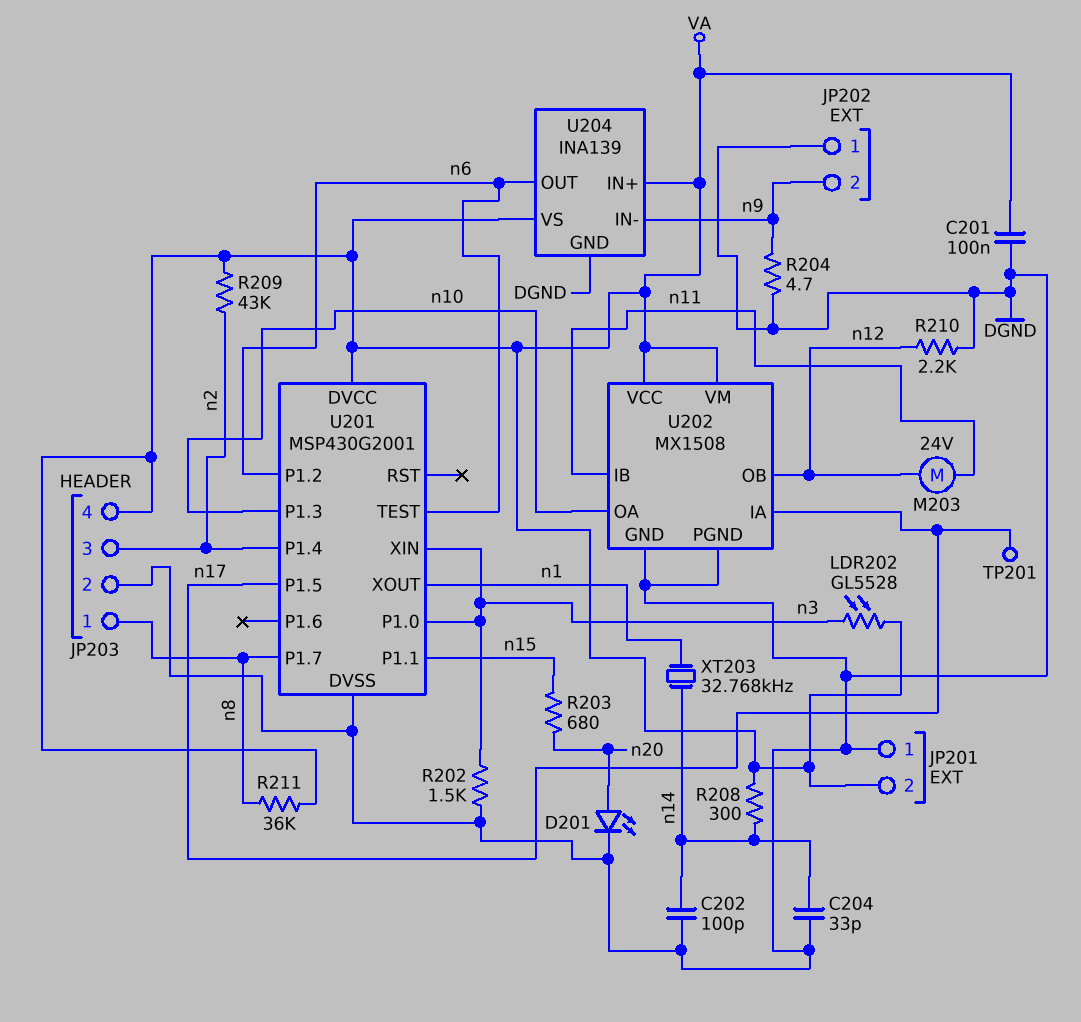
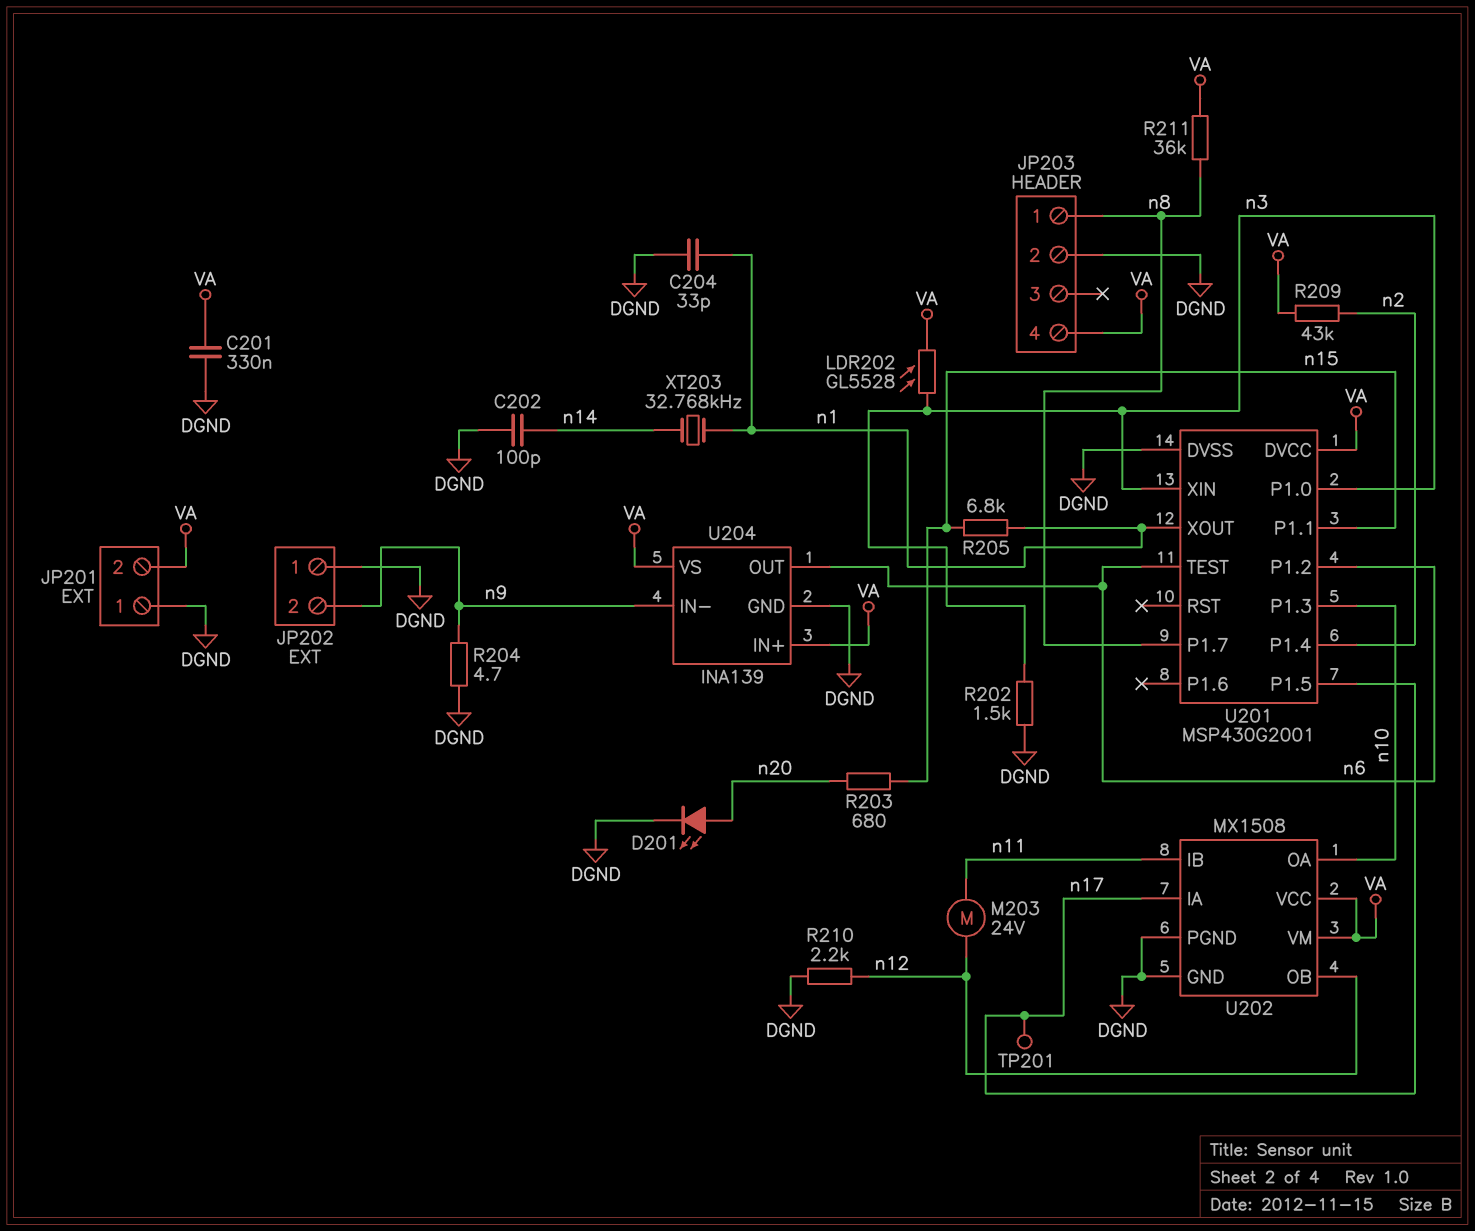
C201: 100nF (DGND, VA) -> 330nF (DGND, VA)
C204: 33pF (DGND, n14) -> 33pF (DGND, n1)
JP203 pin 3: n2 -> none
R205: none -> 6.8k (n1, n15)
R208: 300 (VA, n14) -> none

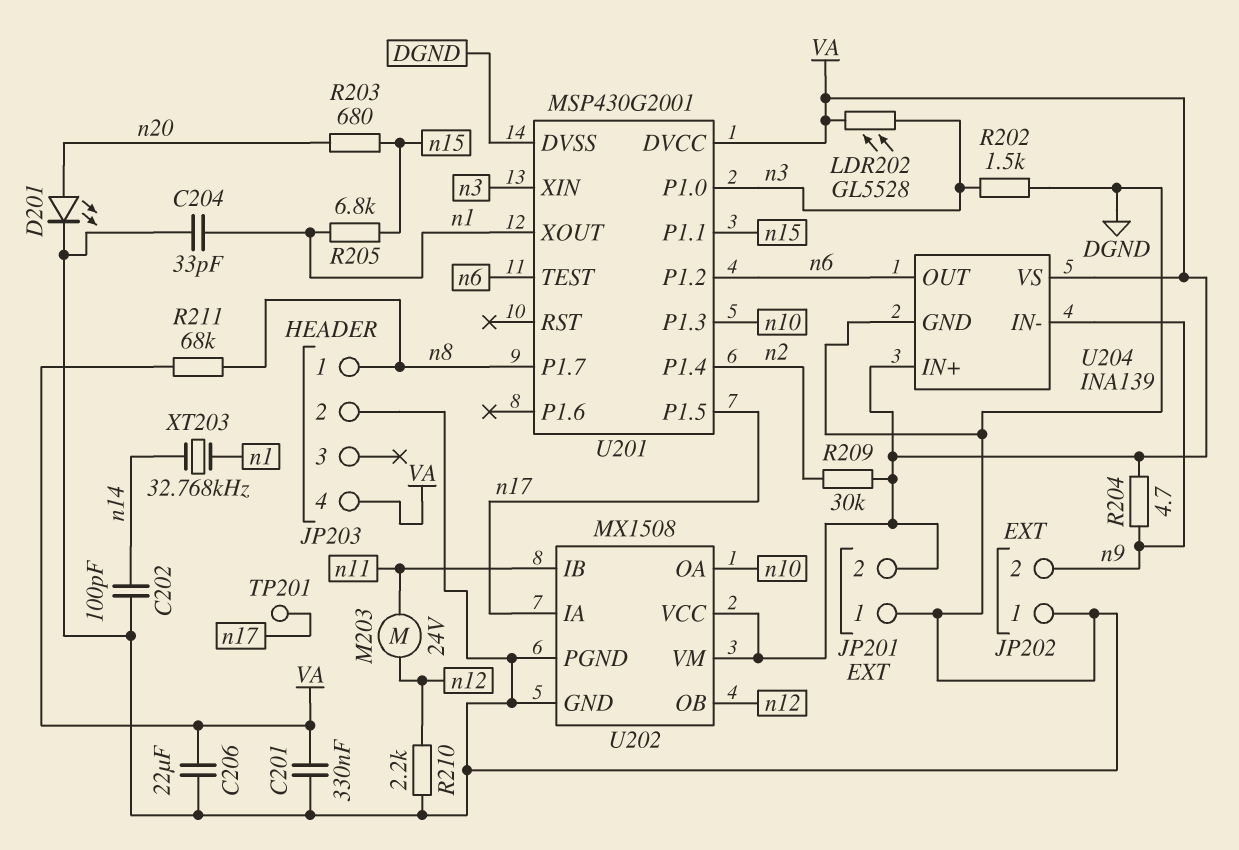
C206: none -> 22uF (DGND, VA)
R204: 4.7 (DGND, n9) -> 4.7 (VA, n9)
R209: 43k (VA, n2) -> 30k (VA, n2)
R211: 36k (VA, n8) -> 68k (VA, n8)

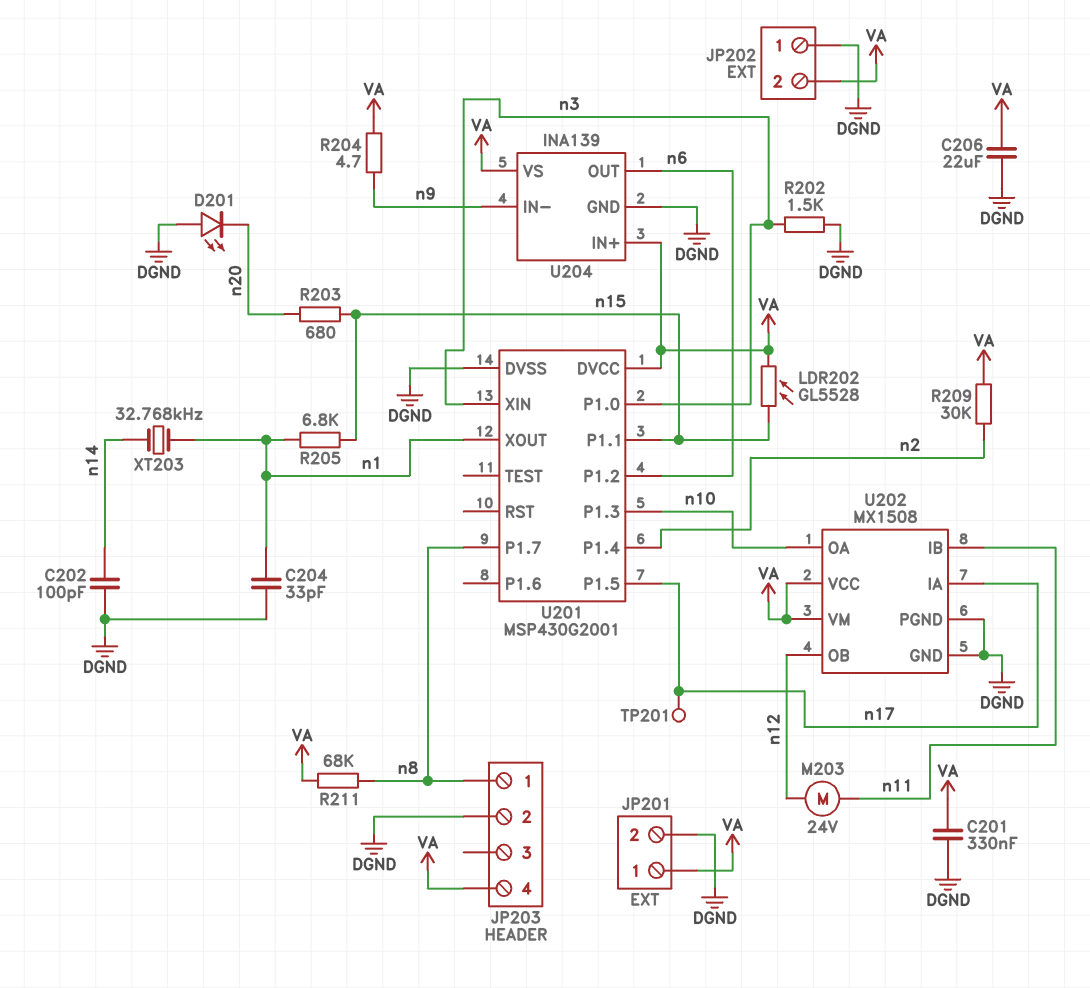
D201: LED (A n20, K DGND) -> LED (A DGND, K n20)
JP201 pin 1: DGND -> VA
JP201 pin 2: VA -> DGND
JP202 pin 2: n9 -> VA
LDR202: GL5528 (VA, n3) -> GL5528 (VA, n15)
R210: 2.2k (DGND, n12) -> none
U201 pin TEST: n6 -> none

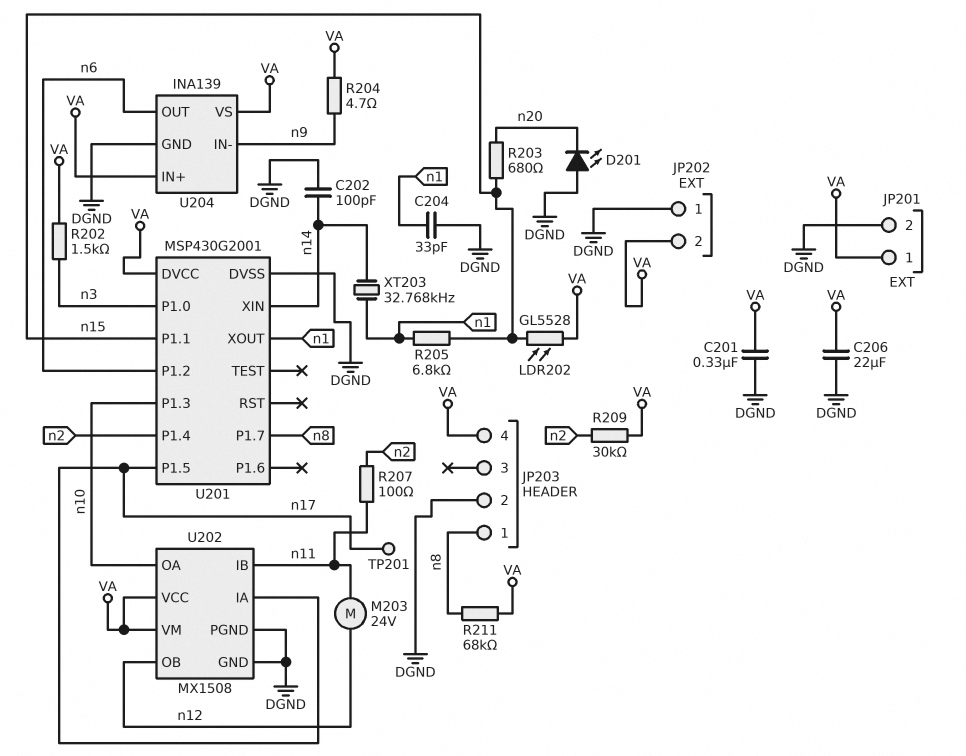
R202: 1.5k (DGND, n3) -> 1.5k (VA, n3)
R207: none -> 100 (n2, n11)
U201 pin XIN: n3 -> n14

